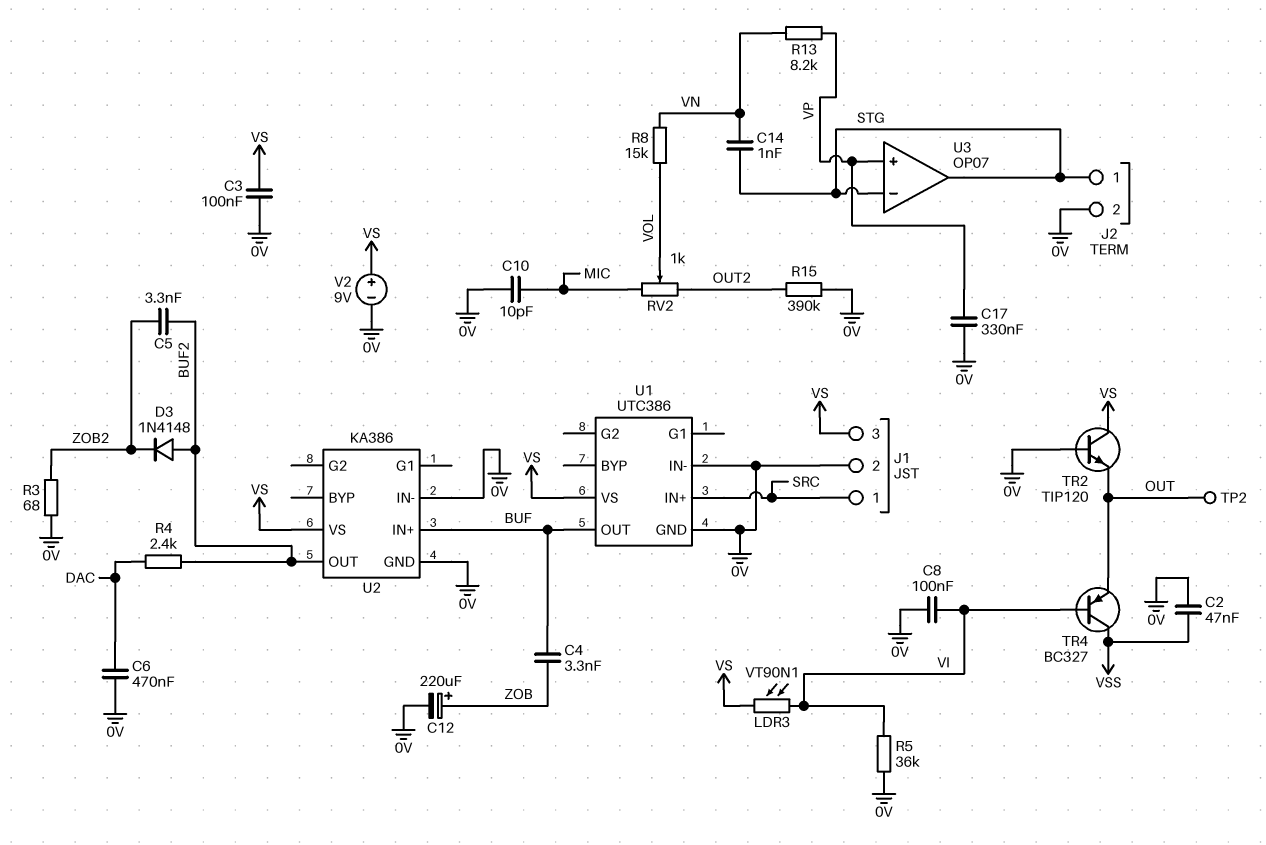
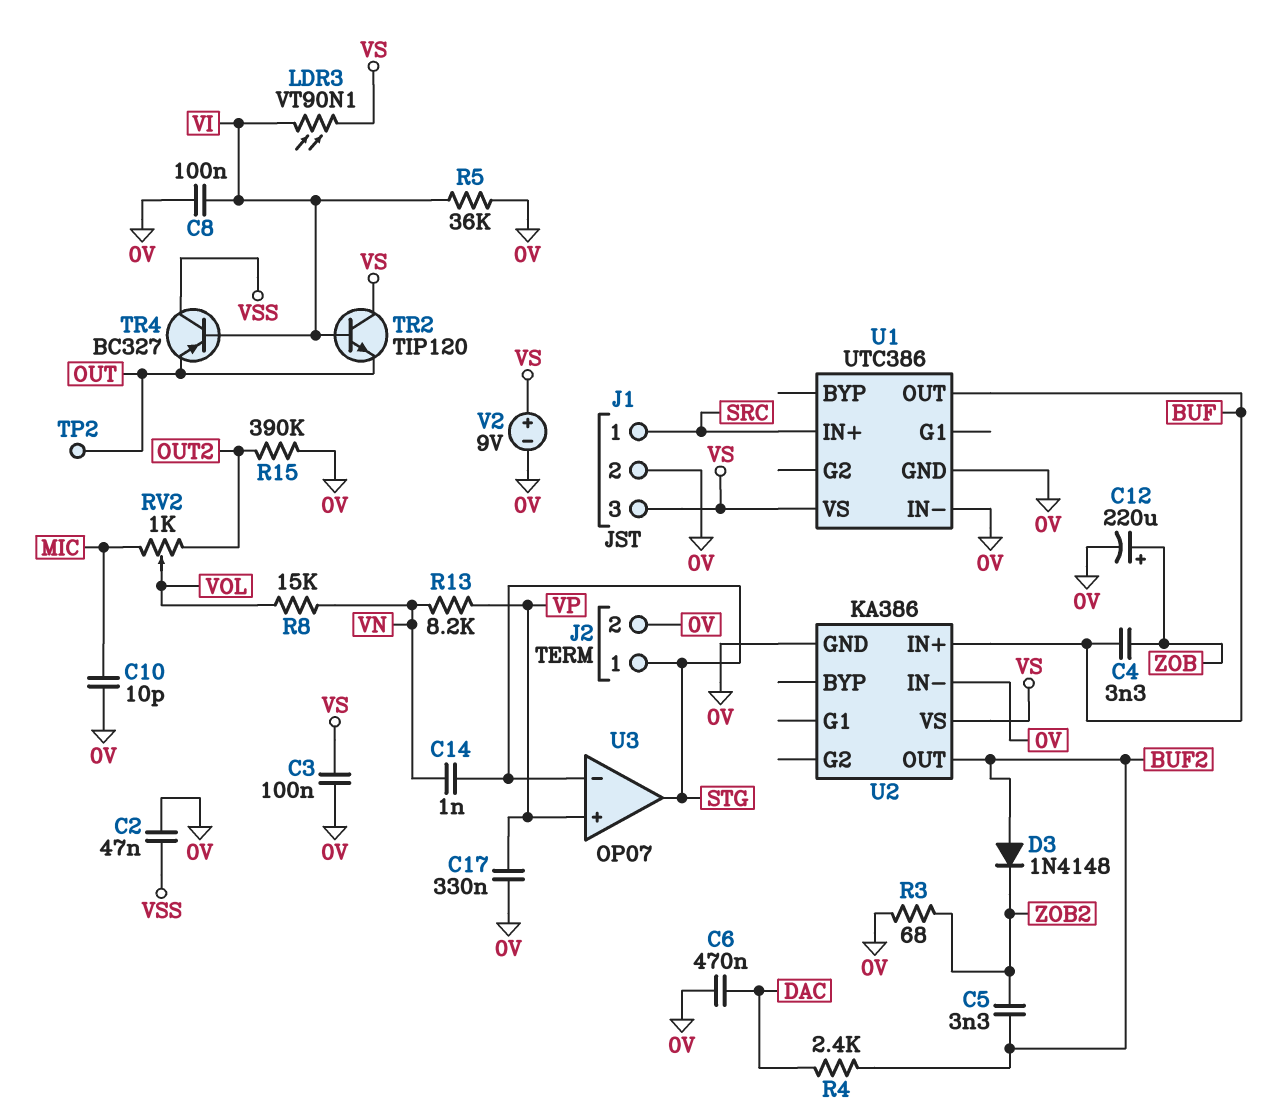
TR2: NPN TIP120 (B 0V, C VS, E OUT) -> NPN TIP120 (B VI, C VS, E OUT)

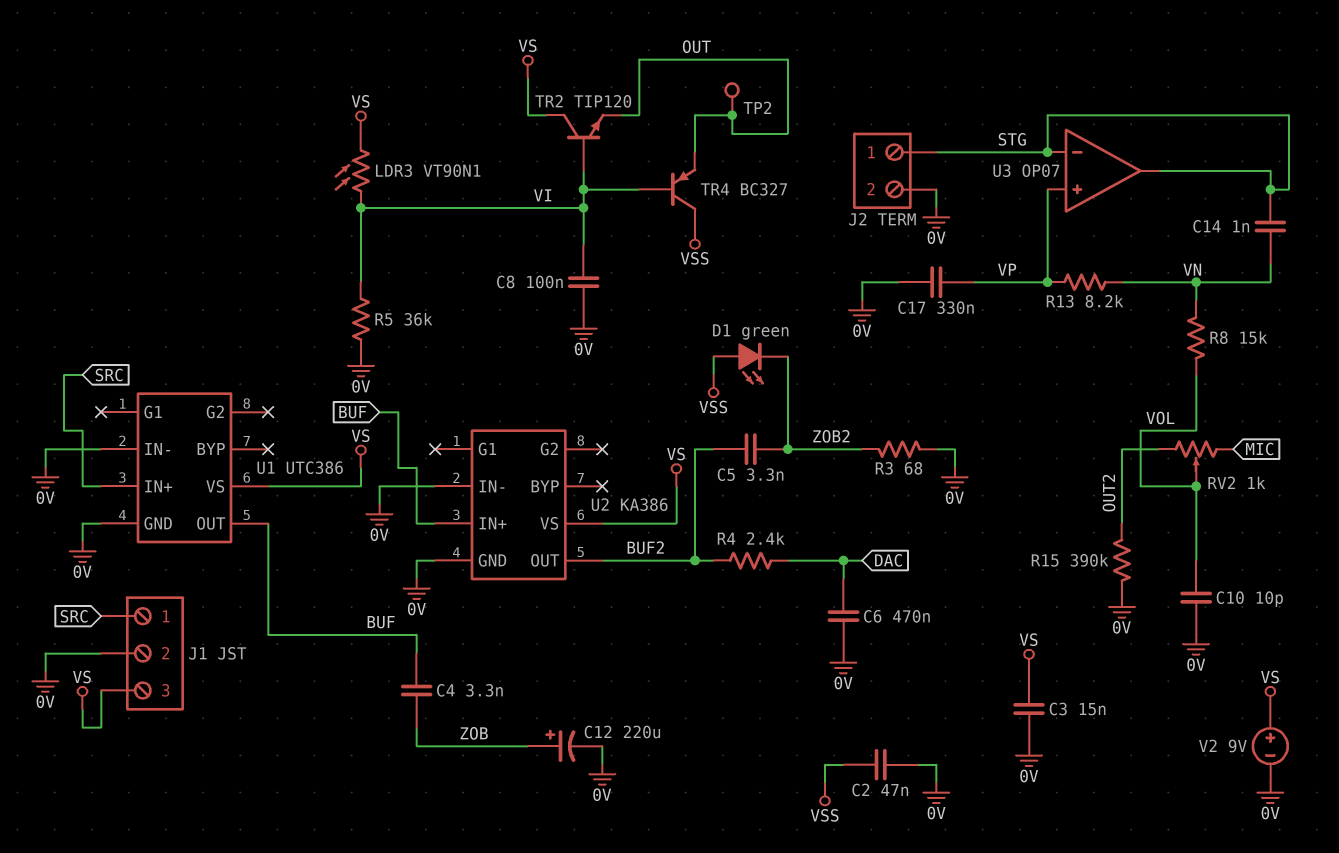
C3: 100nF (0V, VS) -> 15nF (0V, VS)
C10: 10pF (0V, MIC) -> 10pF (0V, VOL)
D1: none -> LED green (A VSS, K ZOB2)
D3: diode 1N4148 (A BUF2, K ZOB2) -> none

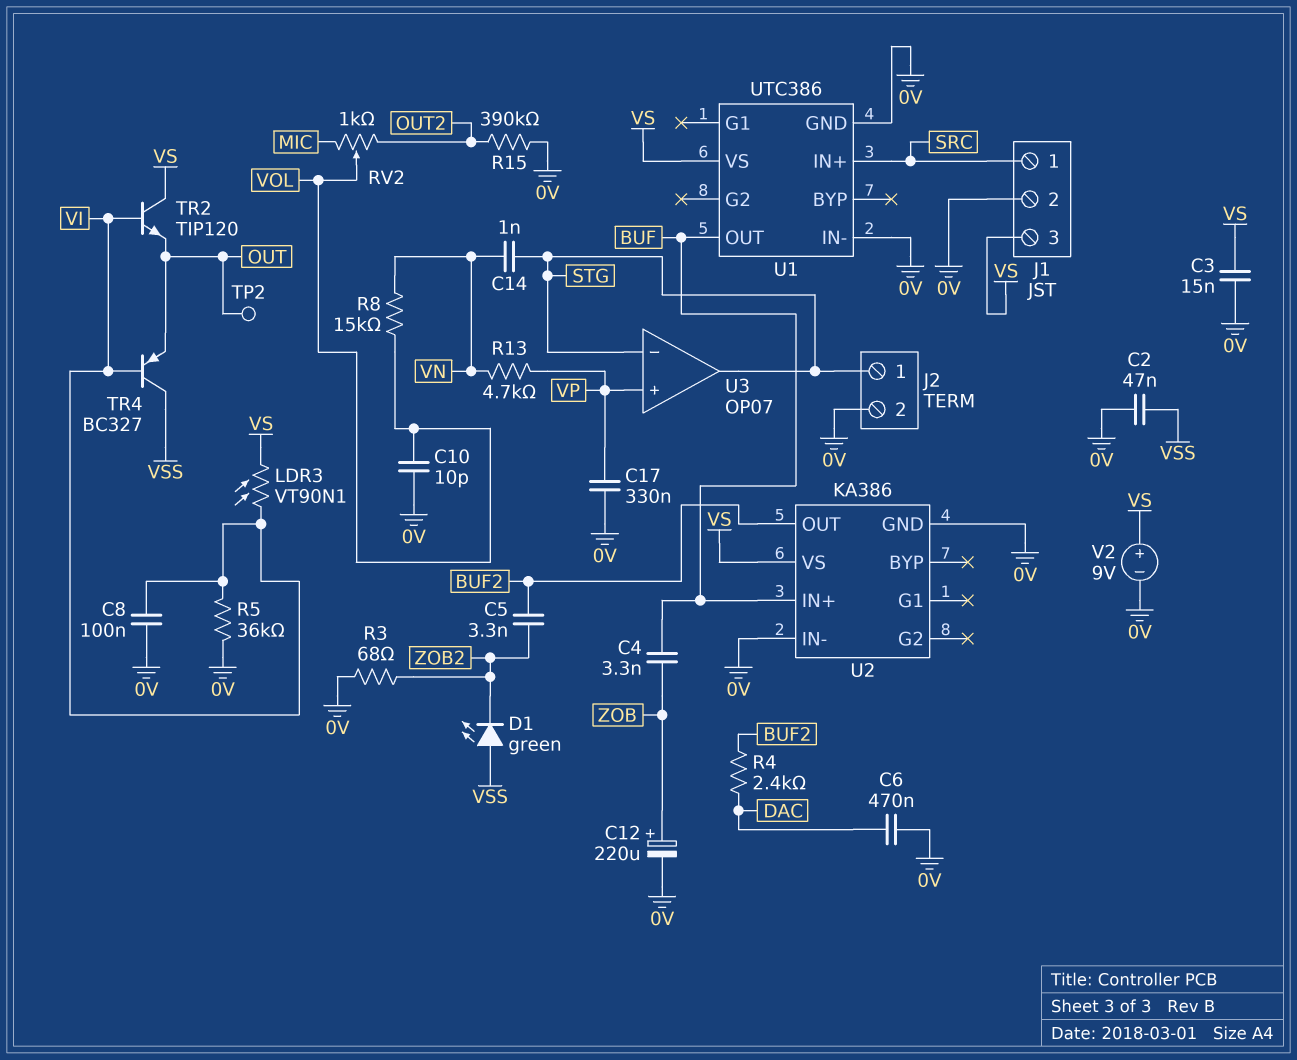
R13: 8.2k (VN, VP) -> 4.7k (VN, VP)

